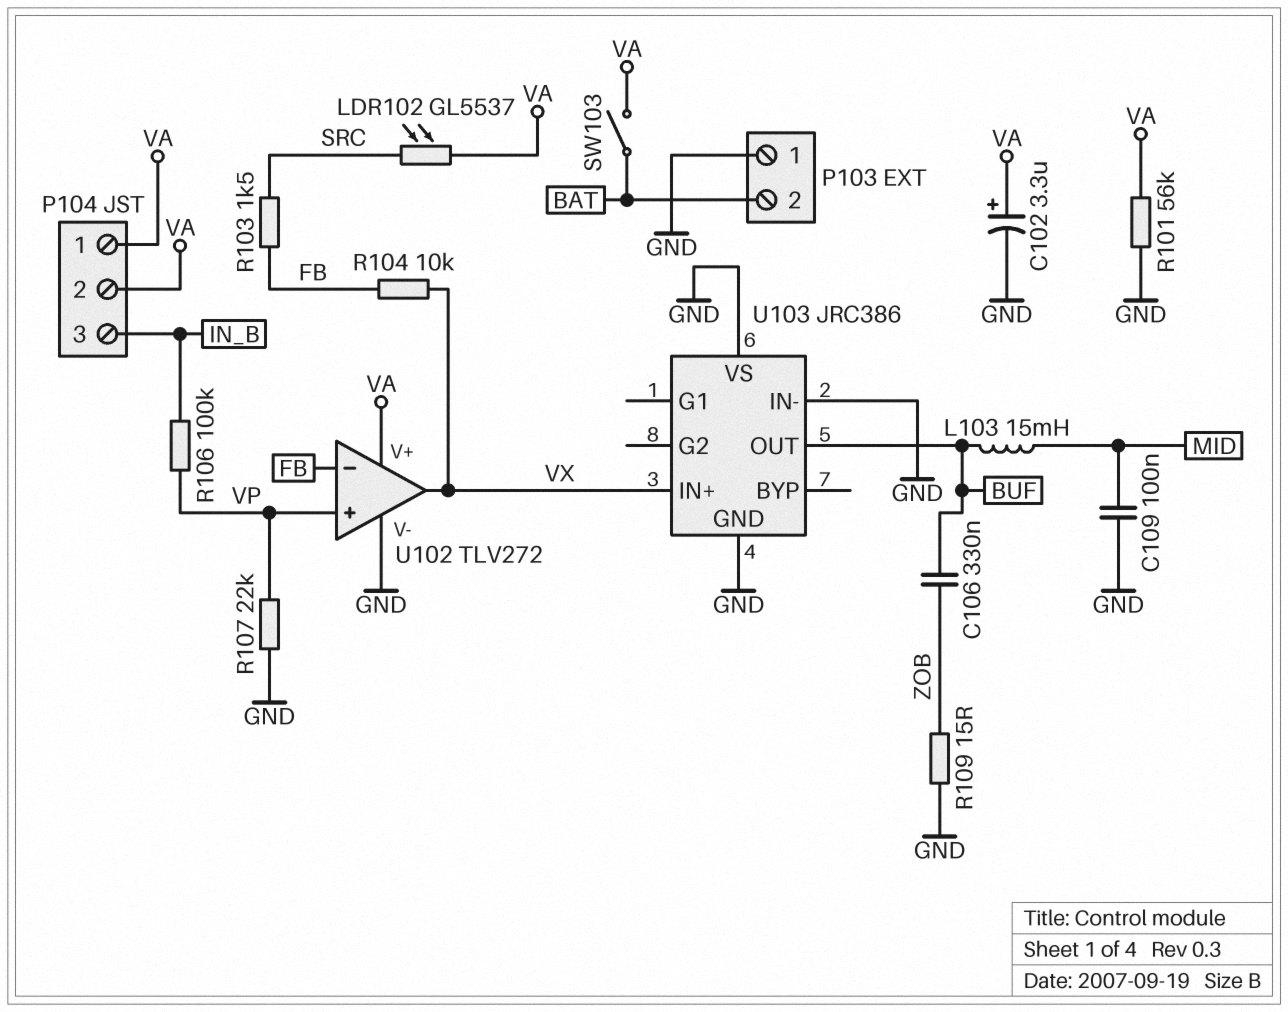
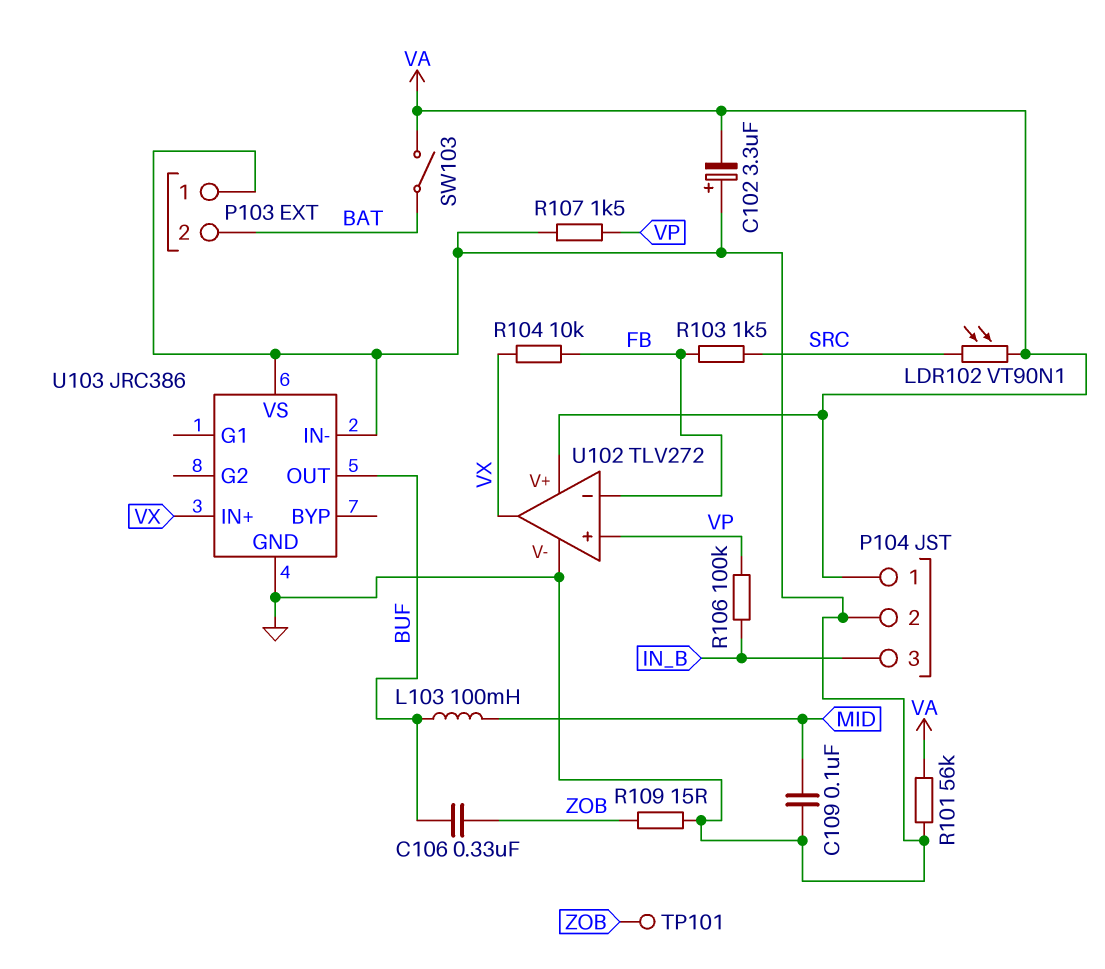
C102: 3.3uF (plus VA, minus GND) -> 3.3uF (plus GND, minus VA)
L103: 15mH (BUF, MID) -> 100mH (BUF, MID)
LDR102: GL5537 (SRC, VA) -> VT90N1 (SRC, VA)
P104 pin 2: VA -> GND
R107: 22k (GND, VP) -> 1.5k (GND, VP)
TP101: none -> test point (ZOB)

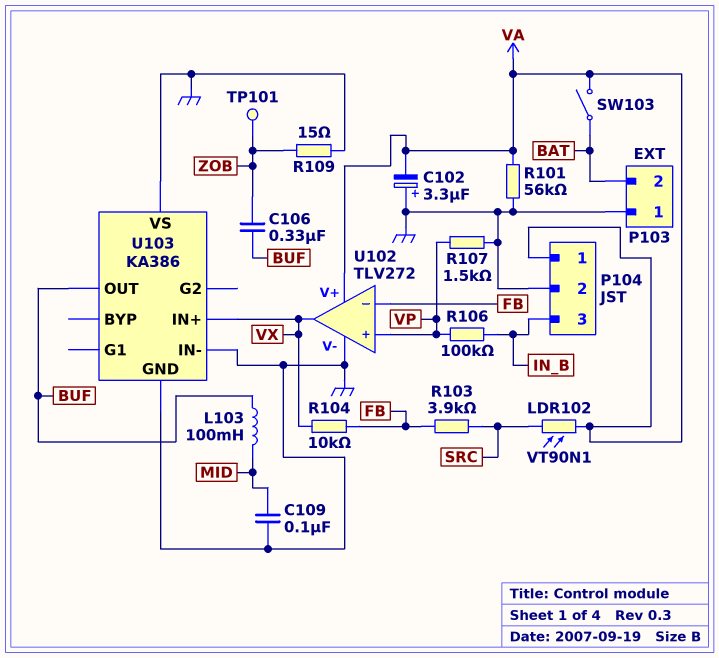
R103: 1.5k (FB, SRC) -> 3.9k (FB, SRC)
U103: JRC386 -> KA386

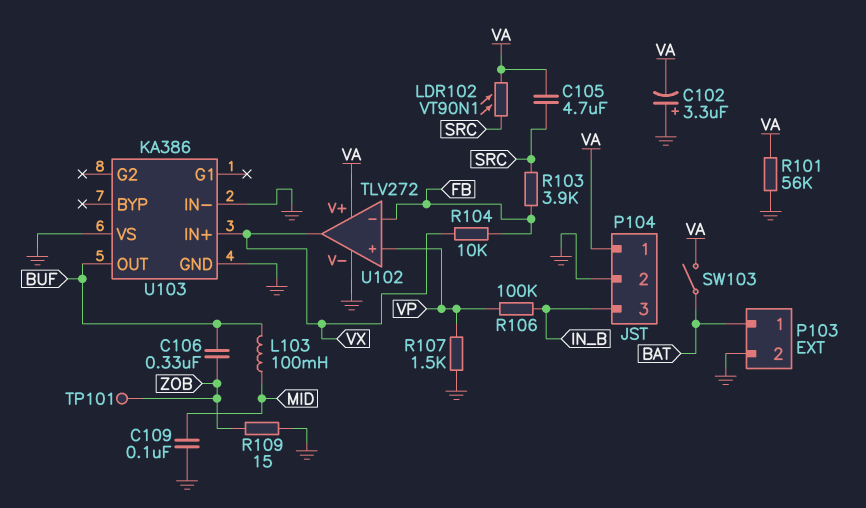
C105: none -> 4.7uF (SRC, VA)
P103 pin 1: GND -> BAT
P103 pin 2: BAT -> GND

